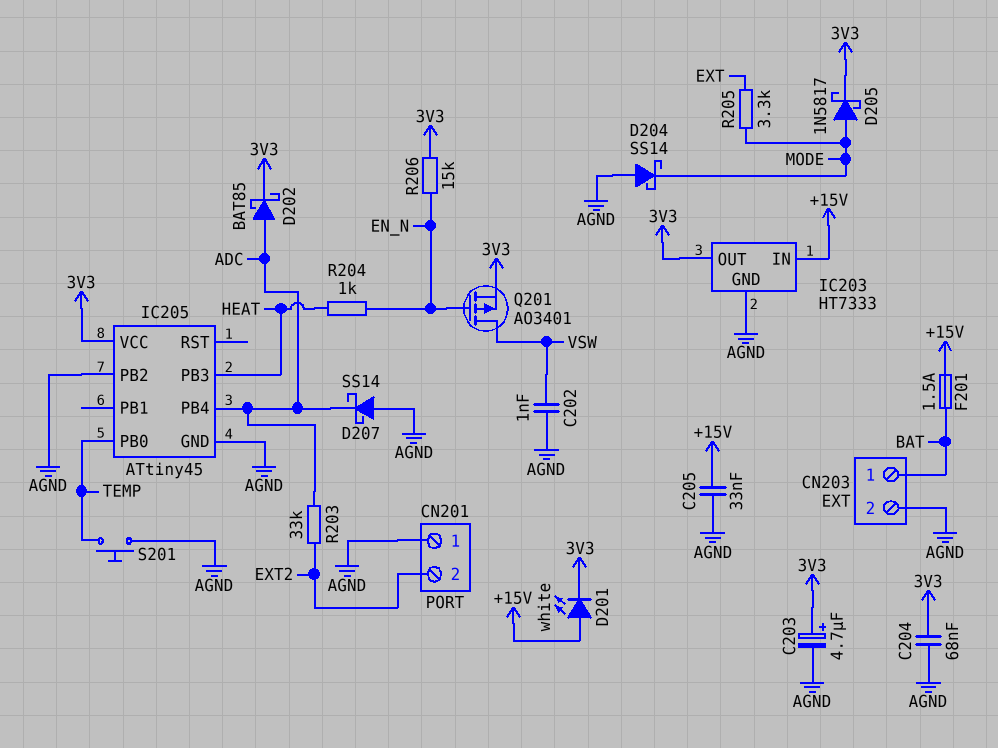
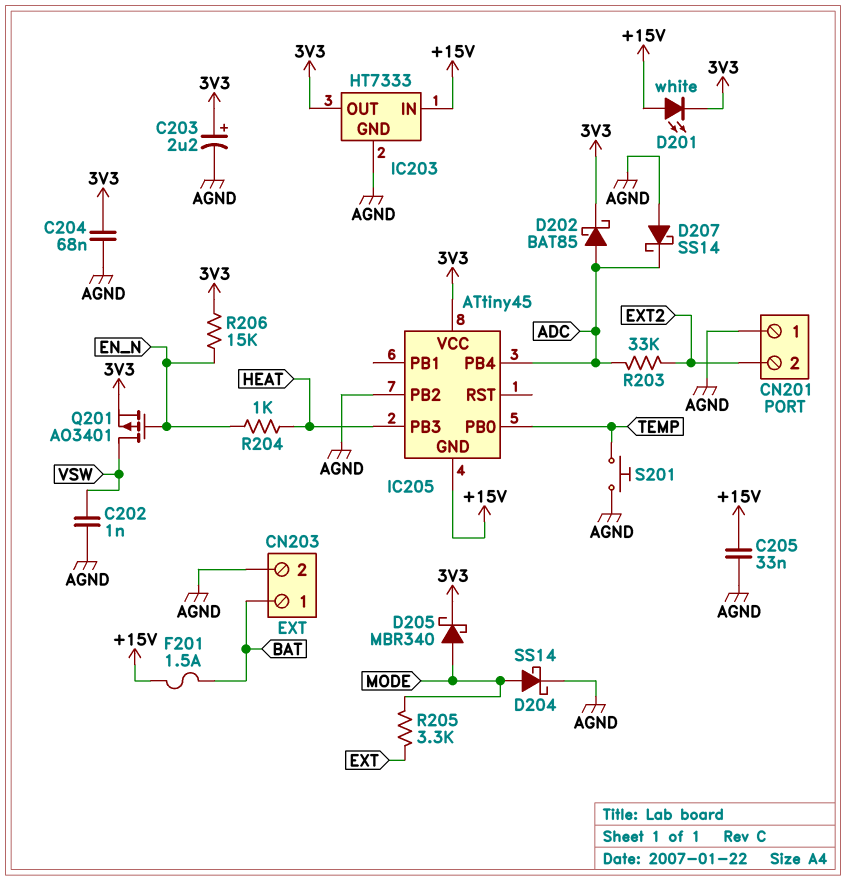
C203: 4.7uF (plus 3V3, minus AGND) -> 2.2uF (plus 3V3, minus AGND)
D204: schottky SS14 (A AGND, K MODE) -> schottky SS14 (A MODE, K AGND)
D205: schottky 1N5817 (A MODE, K 3V3) -> schottky MBR340 (A MODE, K 3V3)
IC205 pin GND: AGND -> +15V

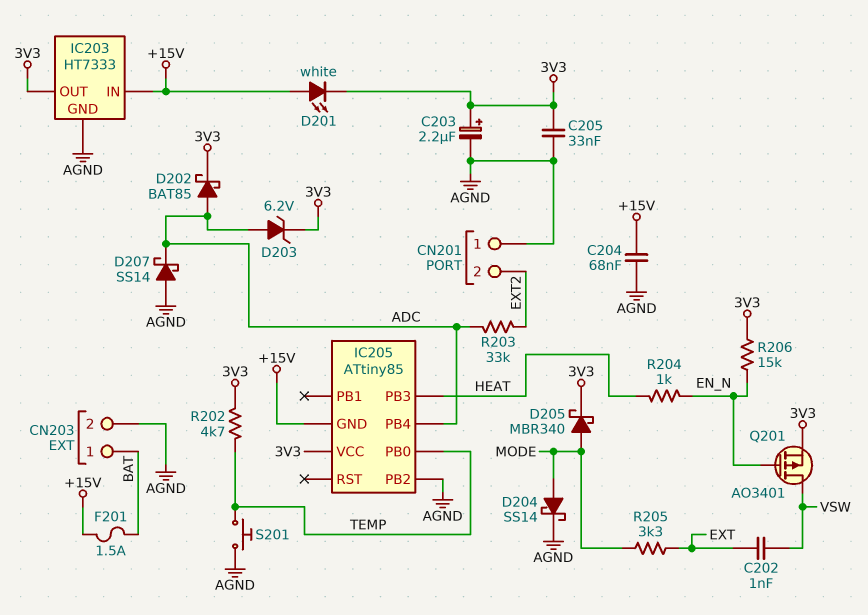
C202: 1nF (AGND, VSW) -> 1nF (EXT, VSW)
C204: 68nF (3V3, AGND) -> 68nF (+15V, AGND)
C205: 33nF (+15V, AGND) -> 33nF (3V3, AGND)
D203: none -> zener 6.2V (A ADC, K 3V3)
IC205: ATtiny45 -> ATtiny85
R202: none -> 4.7k (3V3, TEMP)

